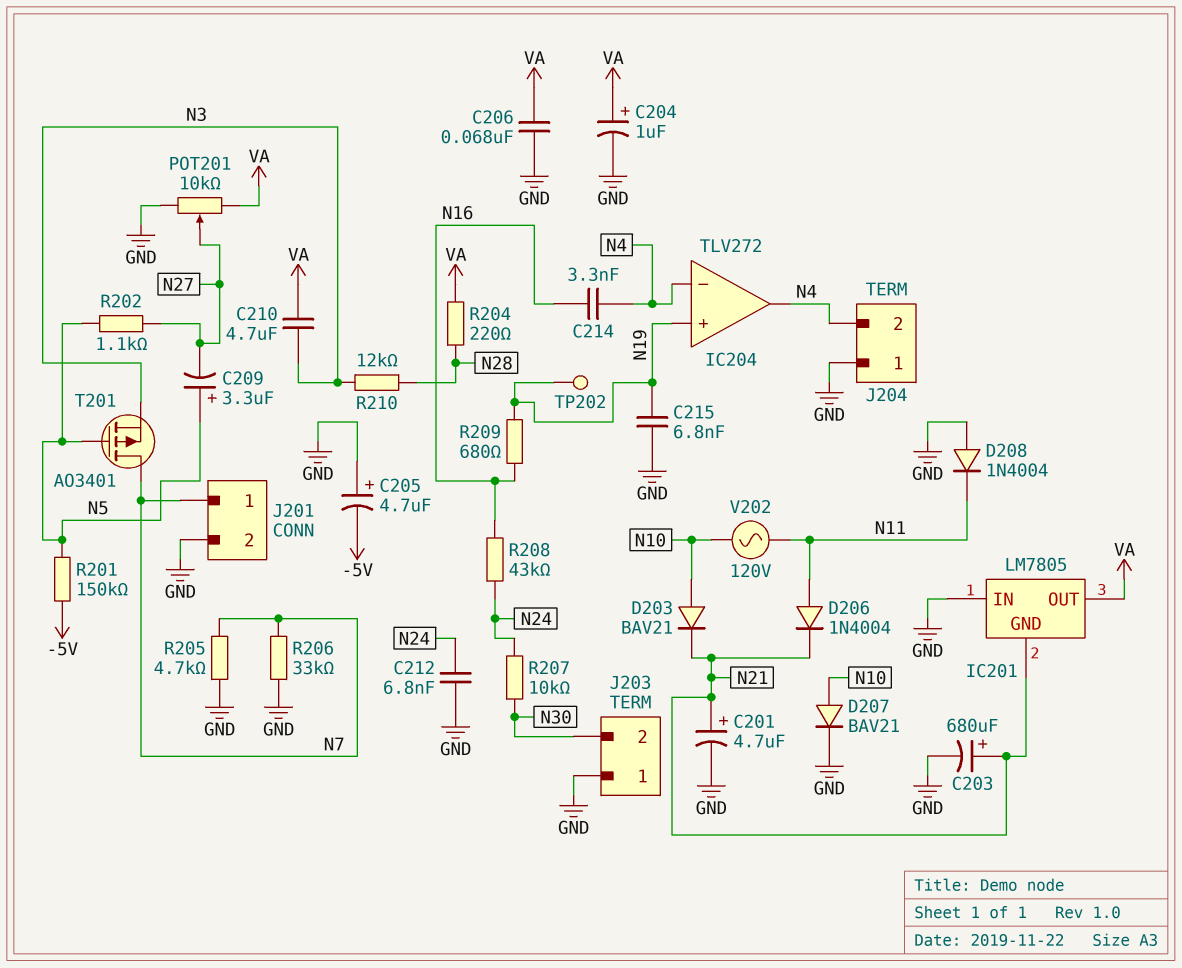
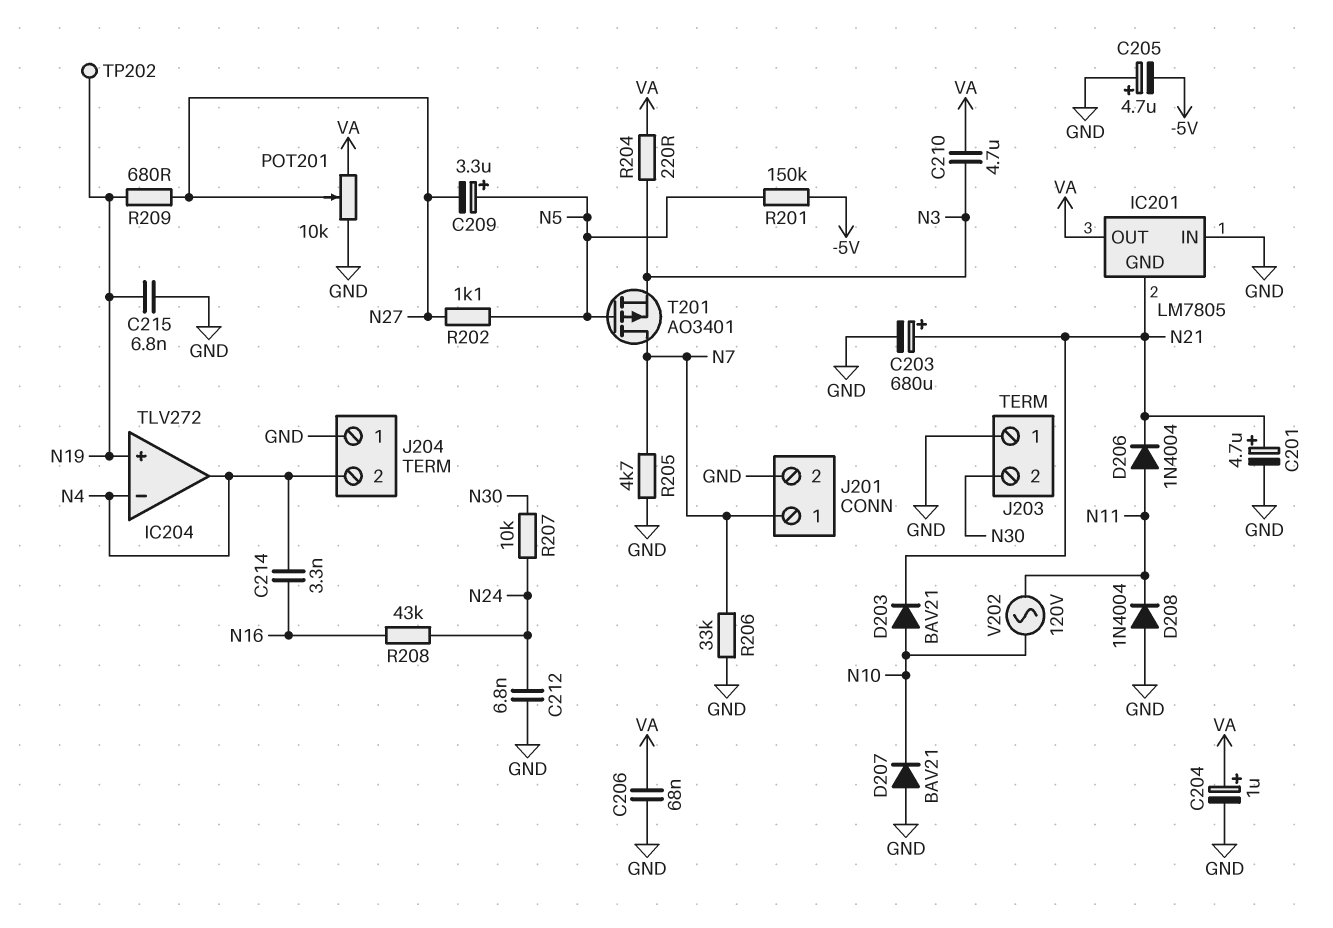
D207: diode BAV21 (A N10, K GND) -> diode BAV21 (A GND, K N10)
R204: 220 (N28, VA) -> 220 (N3, VA)
R209: 680 (N16, N19) -> 680 (N19, N27)
R210: 12k (N3, N28) -> none

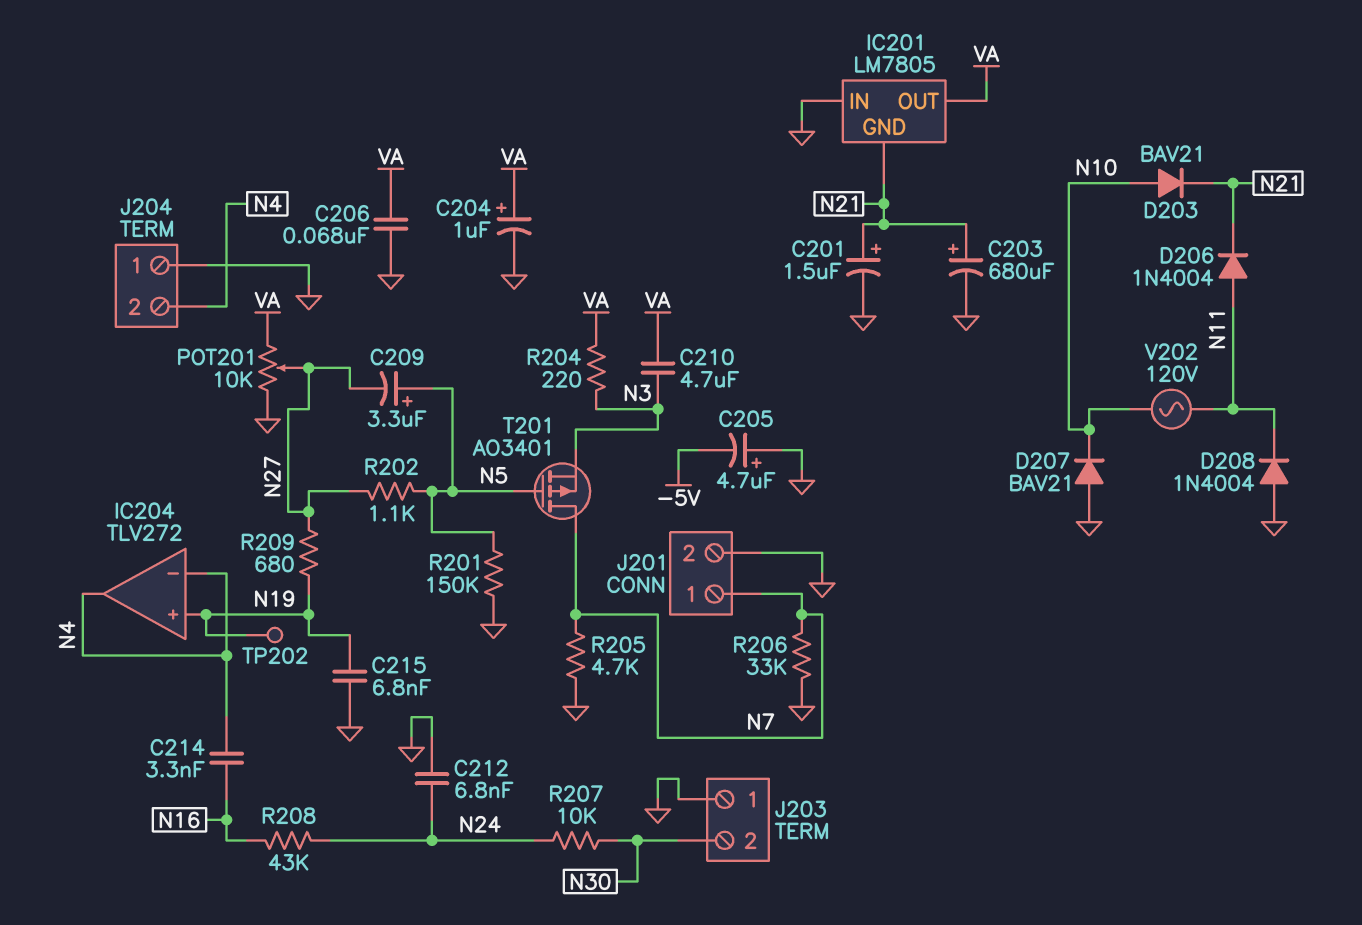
C201: 4.7uF (plus N21, minus GND) -> 1.5uF (plus N21, minus GND)
R201: 150k (-5V, N5) -> 150k (GND, N5)

